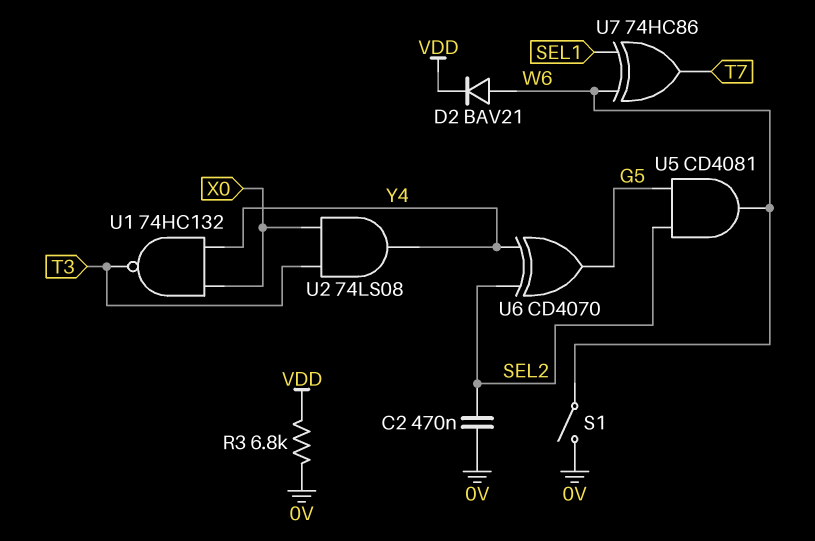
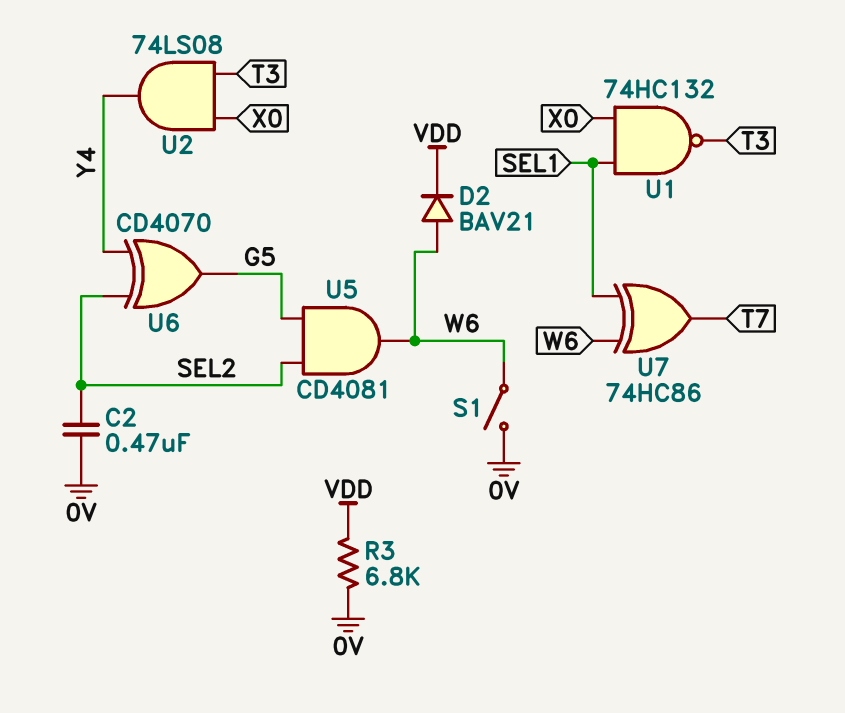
U1: NAND 74HC132 (in X0, in Y4, out T3) -> NAND 74HC132 (in SEL1, in X0, out T3)

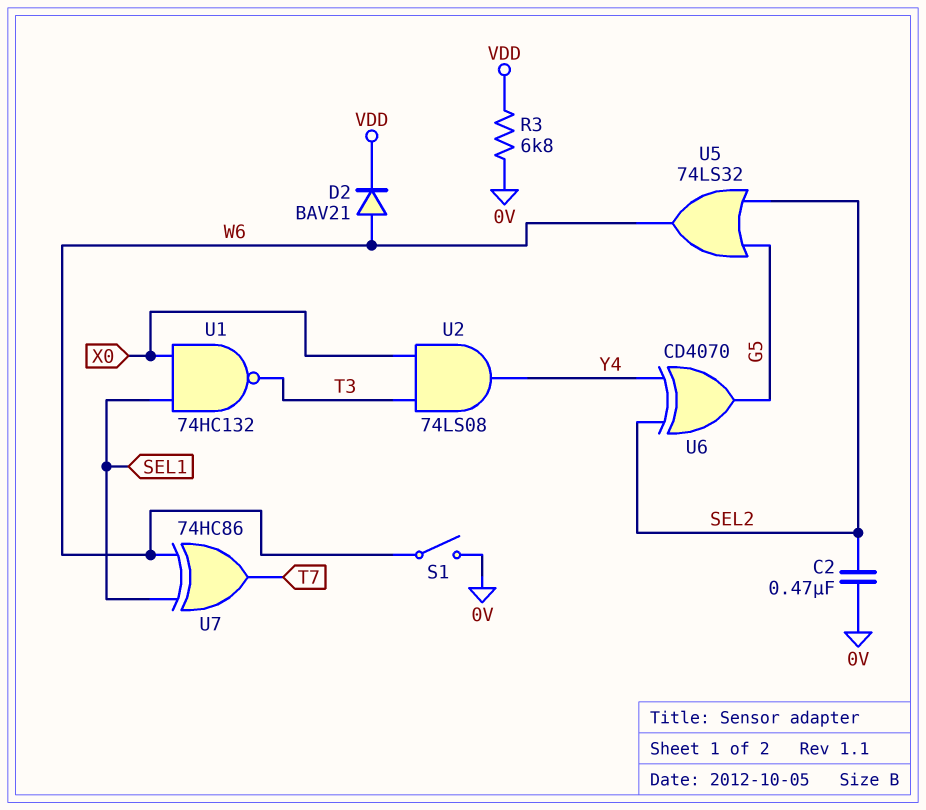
U5: AND CD4081 (in G5, in SEL2, out W6) -> OR 74LS32 (in G5, in SEL2, out W6)

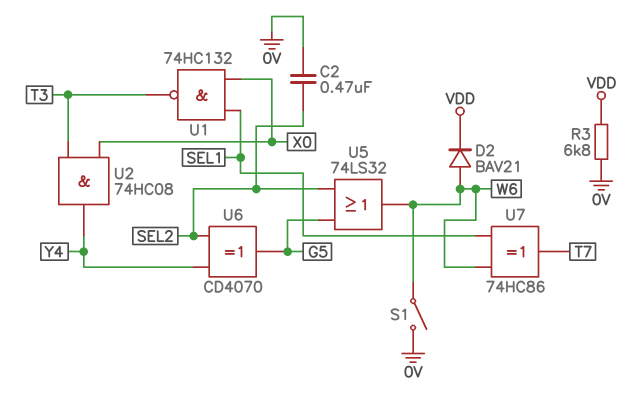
U2: AND 74LS08 (in T3, in X0, out Y4) -> AND 74HC08 (in T3, in X0, out Y4)

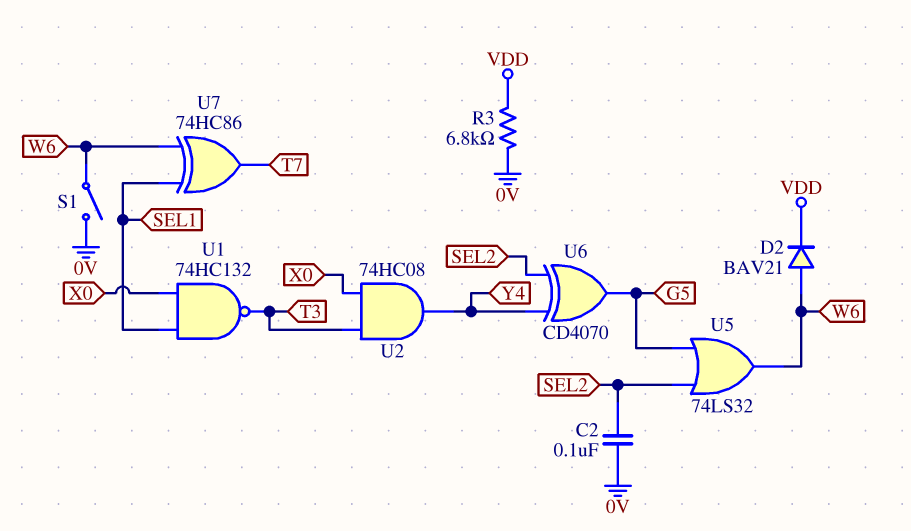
C2: 470nF (0V, SEL2) -> 100nF (0V, SEL2)

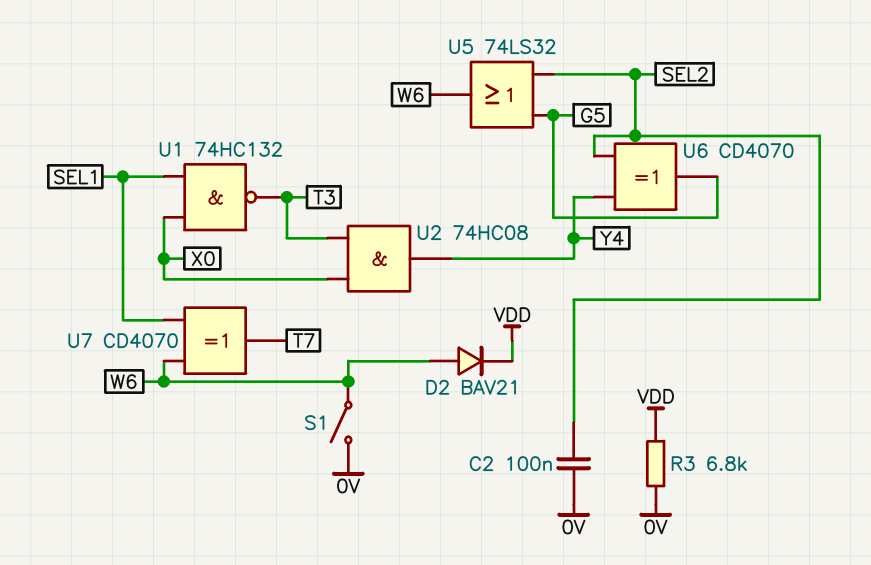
U7: XOR 74HC86 (in SEL1, in W6, out T7) -> XOR CD4070 (in SEL1, in W6, out T7)

